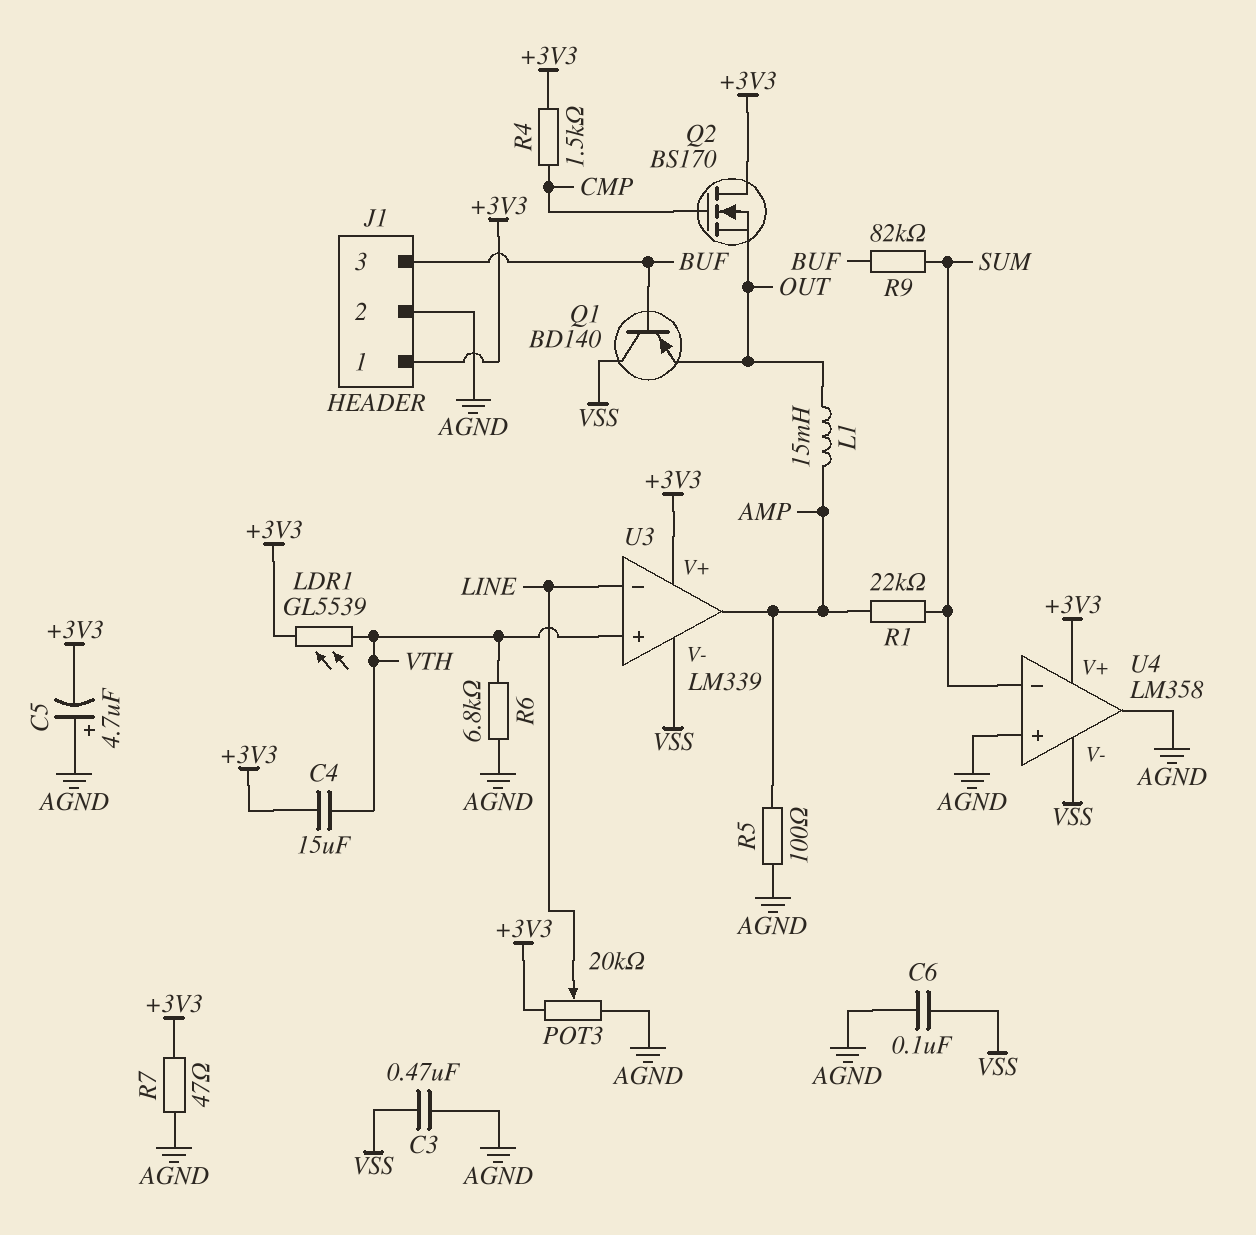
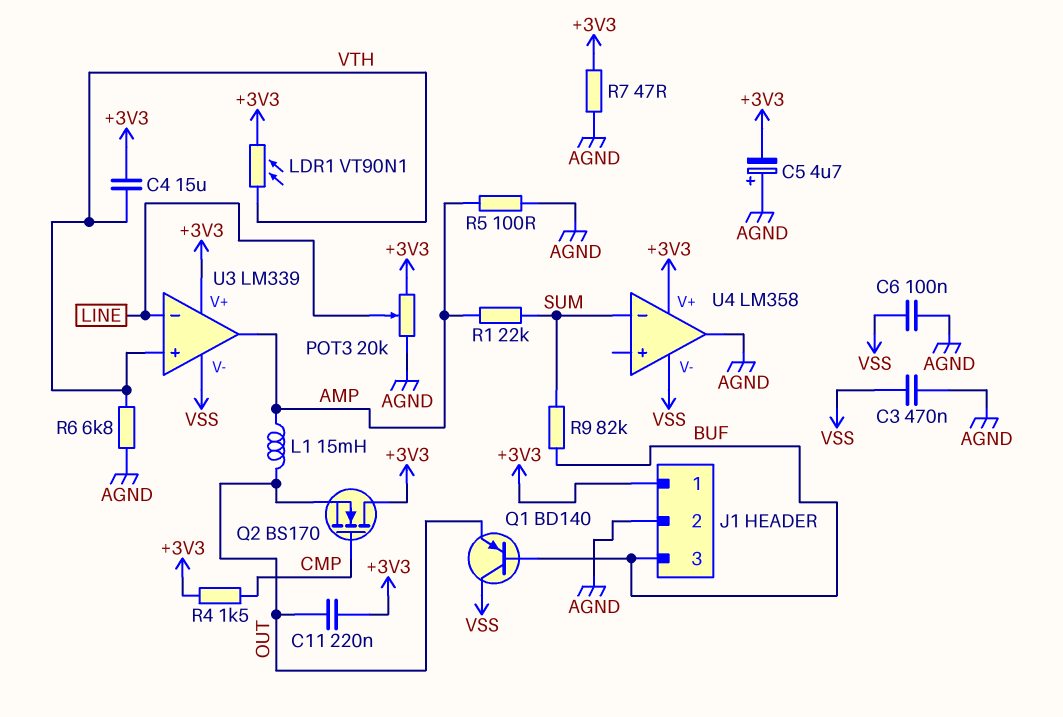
C11: none -> 220nF (+3V3, OUT)
LDR1: GL5539 (+3V3, VTH) -> VT90N1 (+3V3, VTH)
U4 pin in+: AGND -> none

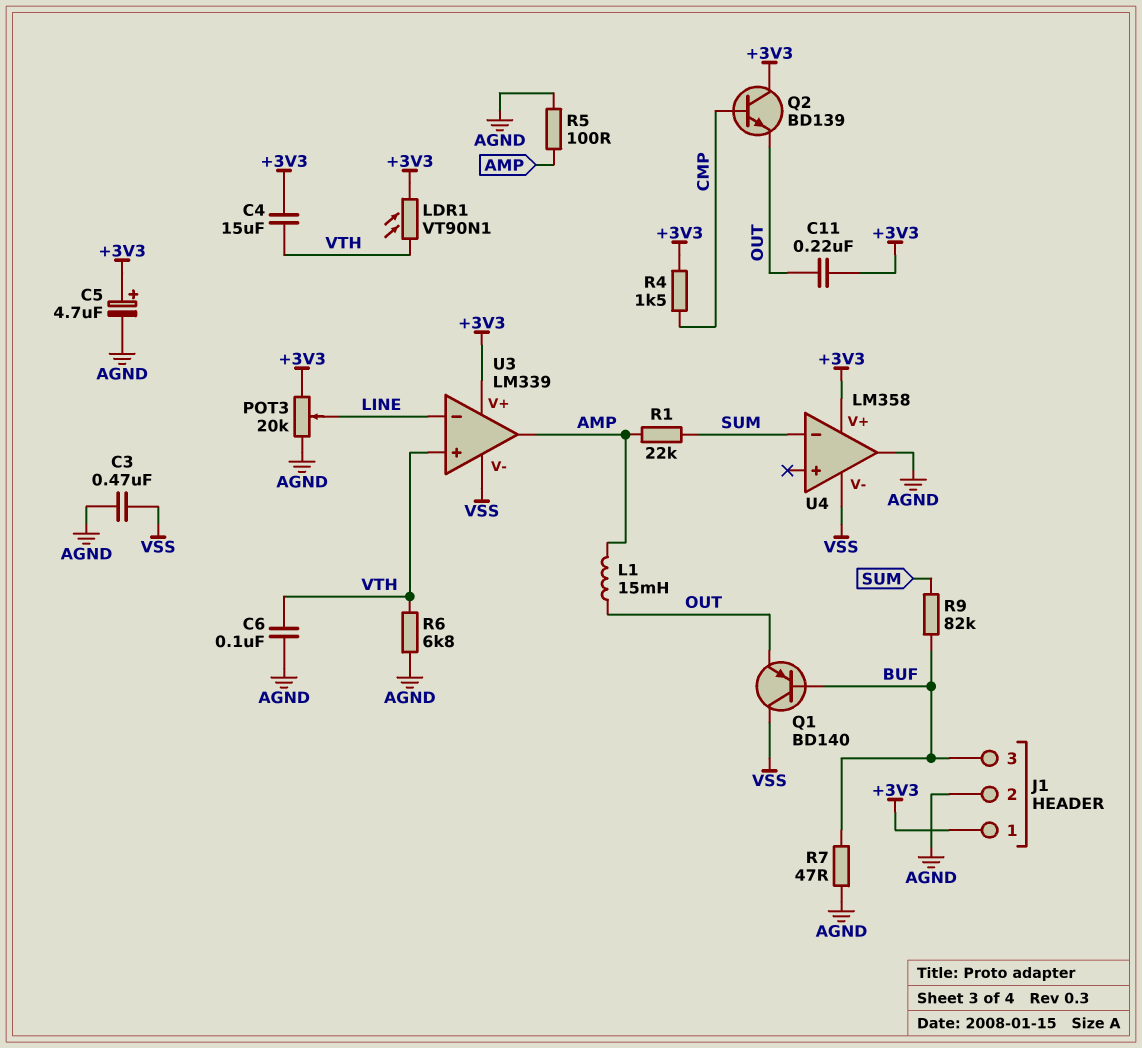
C5: 4.7uF (plus AGND, minus +3V3) -> 4.7uF (plus +3V3, minus AGND)
C6: 100nF (AGND, VSS) -> 100nF (AGND, VTH)
Q2: NMOS BS170 (G CMP, D +3V3, S OUT) -> NPN BD139 (B CMP, C +3V3, E OUT)
R7: 47 (+3V3, AGND) -> 47 (AGND, BUF)

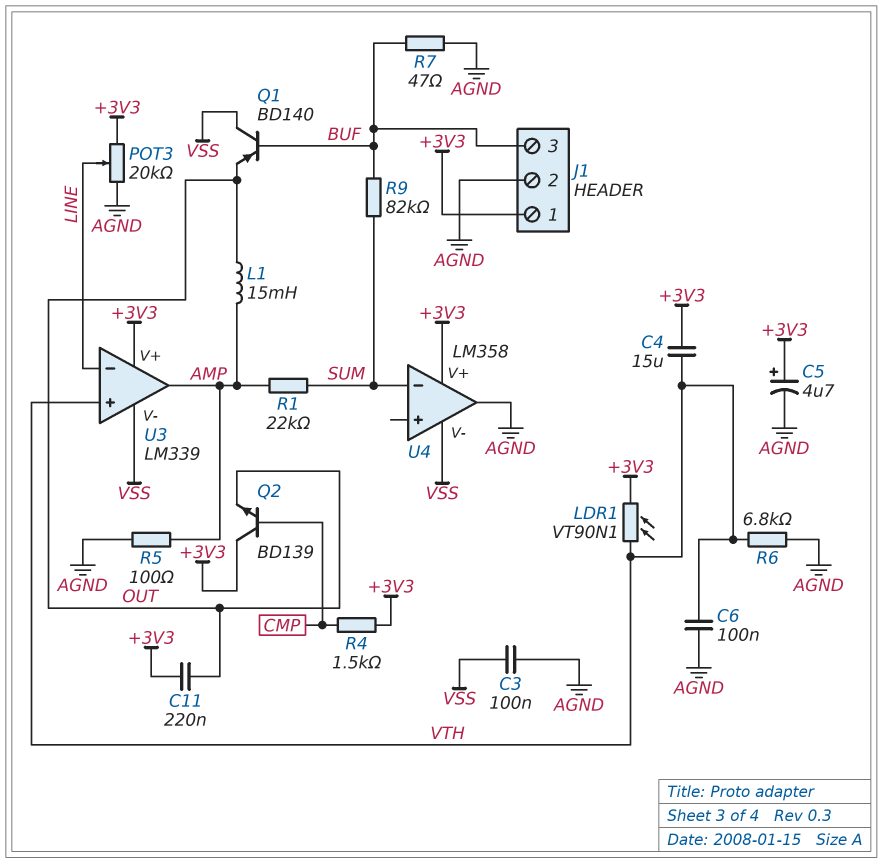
C3: 470nF (AGND, VSS) -> 100nF (AGND, VSS)

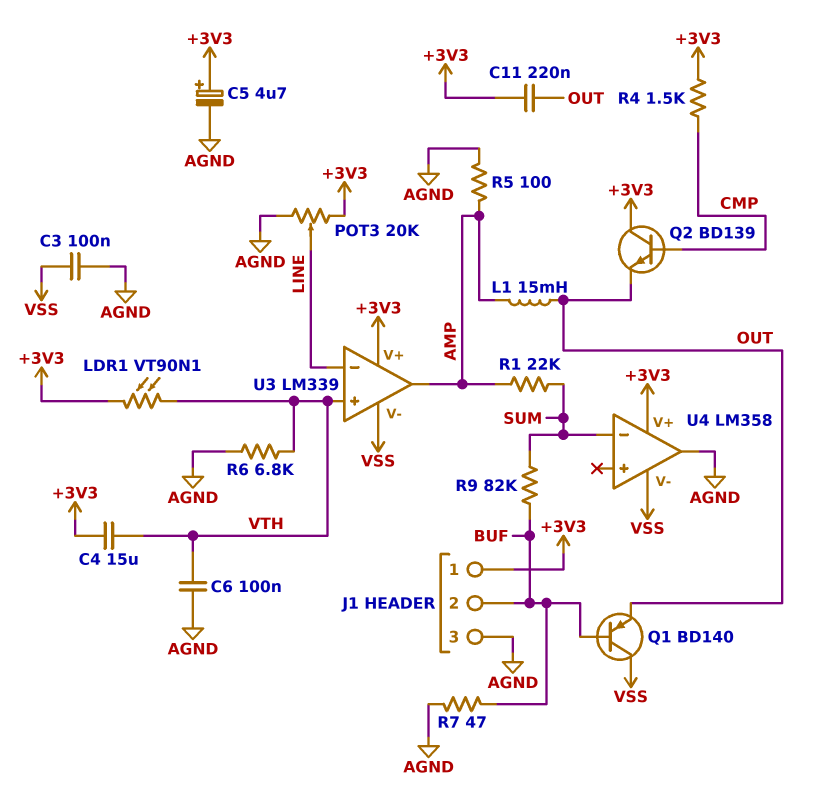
J1 pin 2: AGND -> BUF
J1 pin 3: BUF -> AGND

